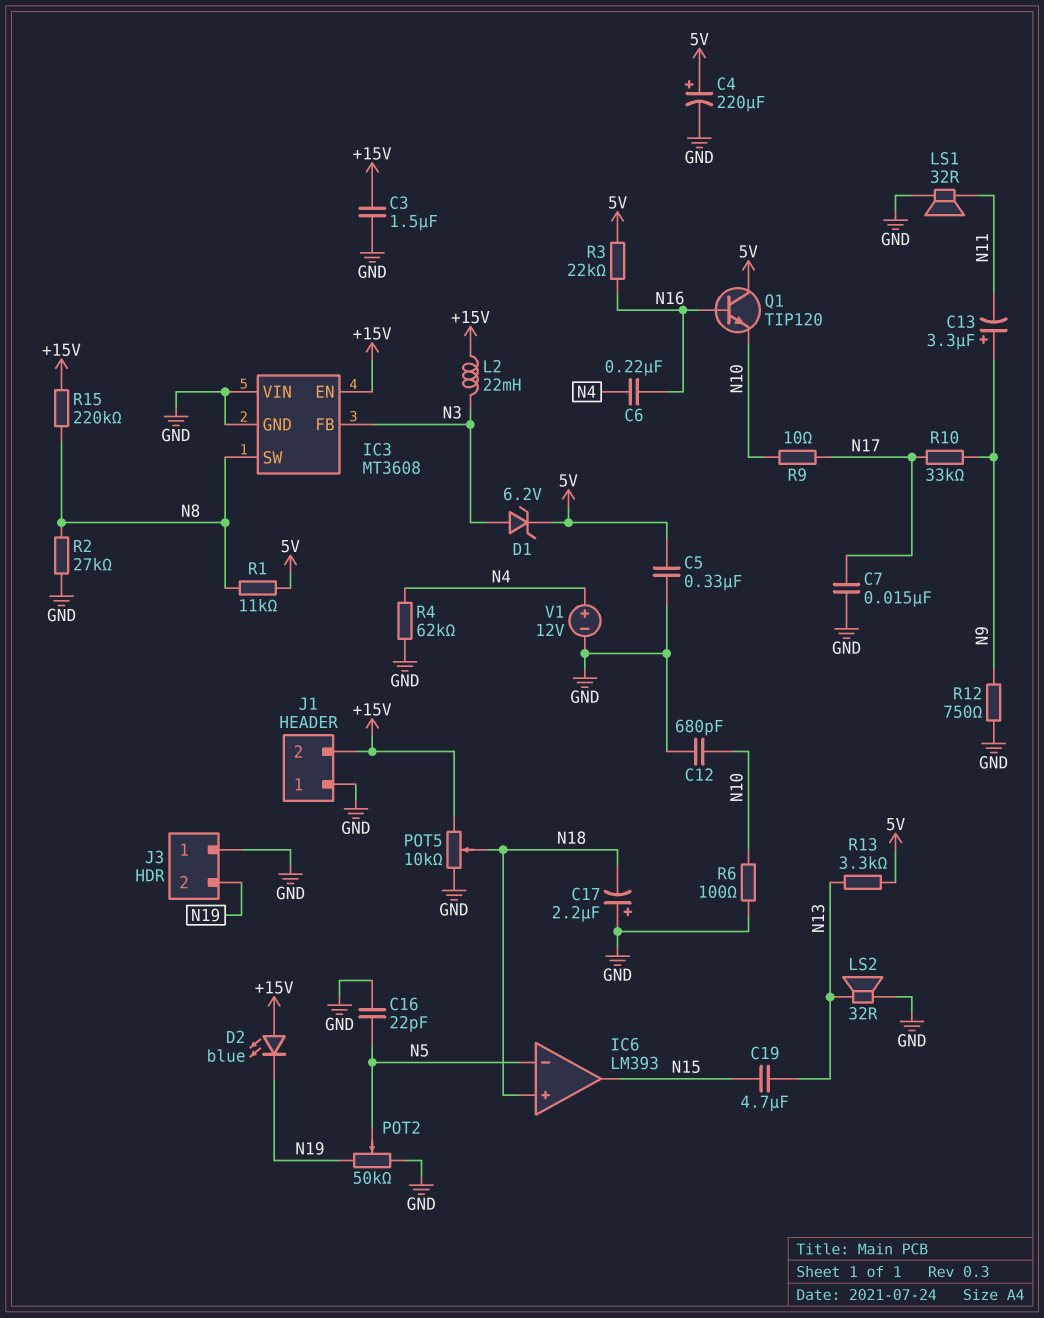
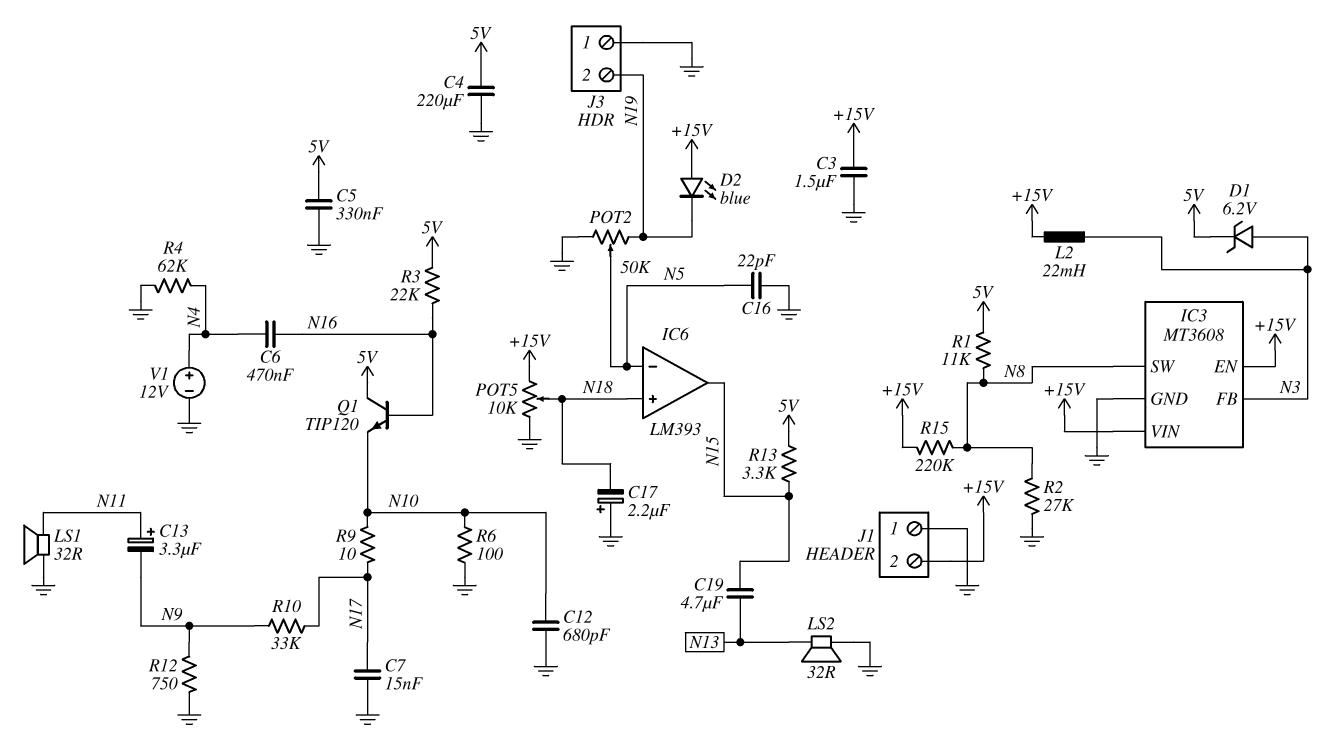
C4: 220uF (plus 5V, minus GND) -> 220uF (5V, GND)
C6: 220nF (N4, N16) -> 470nF (N4, N16)
C13: 3.3uF (plus N9, minus N11) -> 3.3uF (plus N11, minus N9)
IC3 pin VIN: GND -> +15V
R13: 3.3k (5V, N13) -> 3.3k (5V, N15)

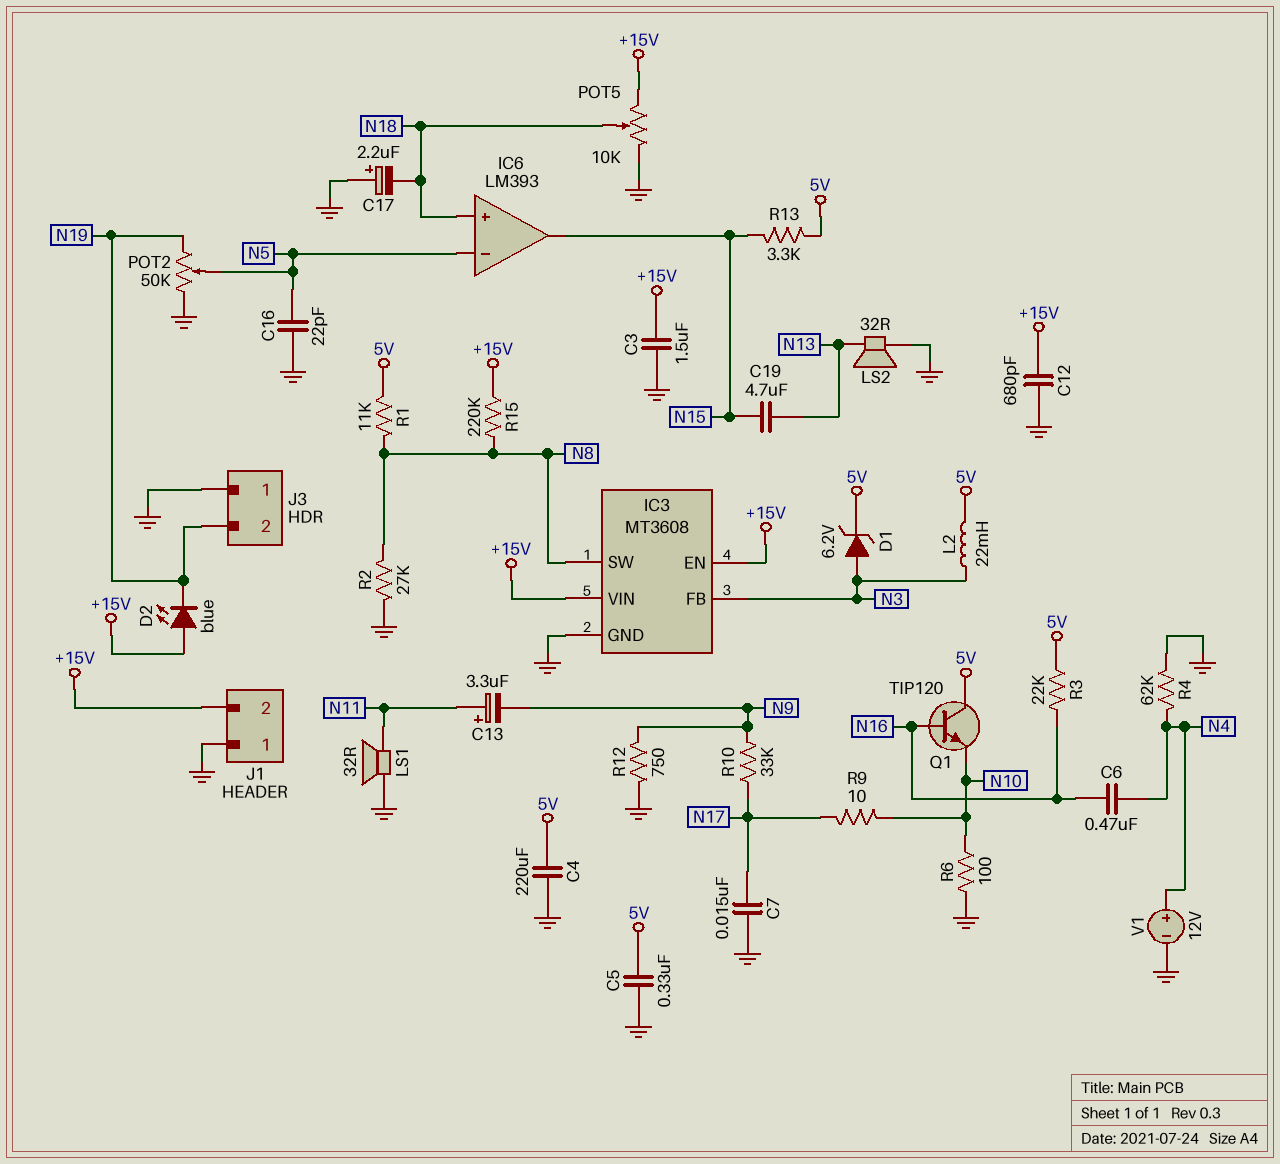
C12: 680pF (GND, N10) -> 680pF (+15V, GND)
L2: 22mH (+15V, N3) -> 22mH (5V, N3)

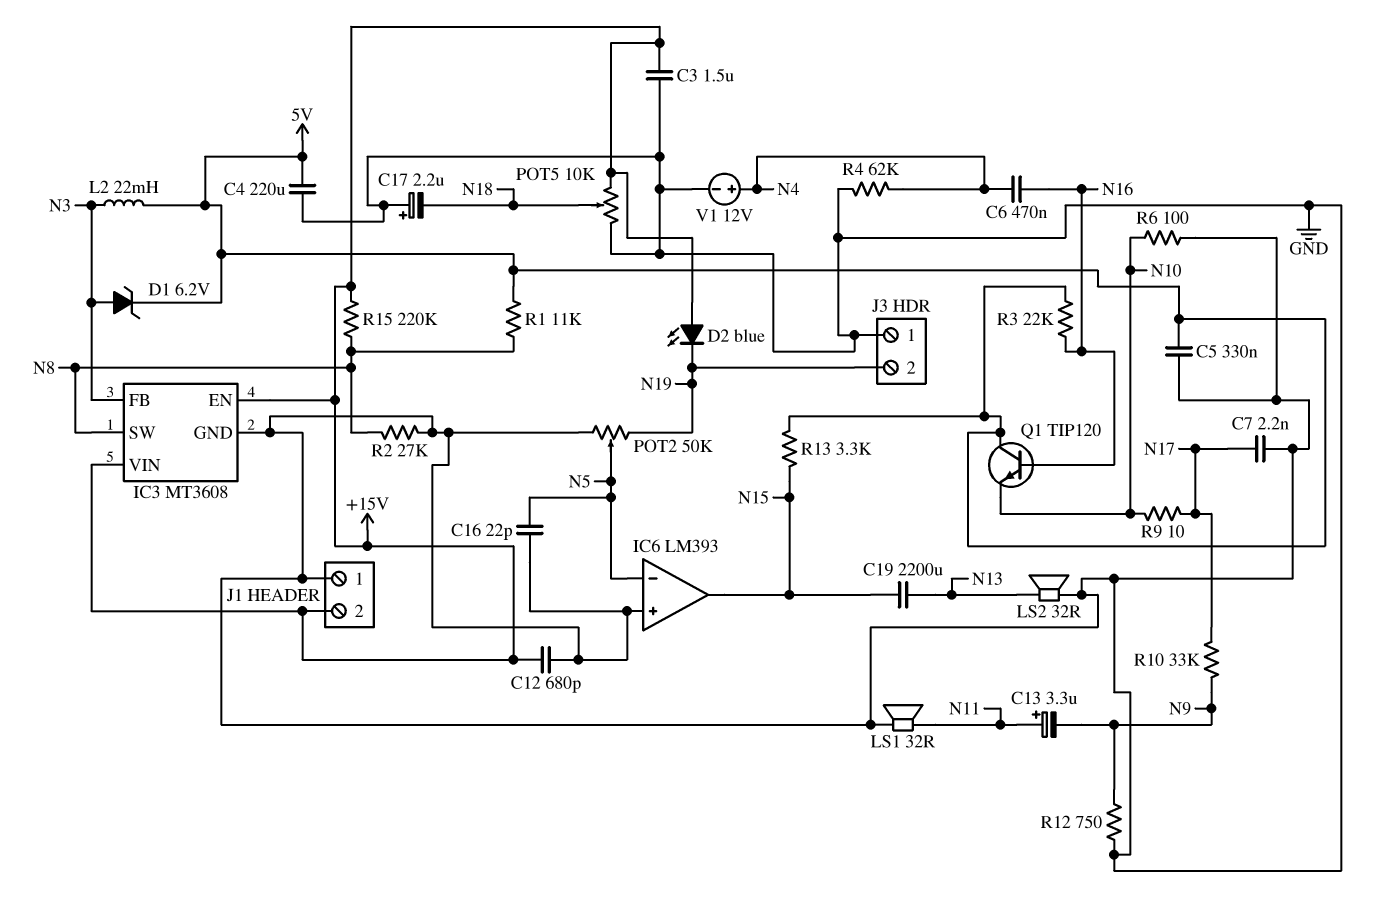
C7: 15nF (GND, N17) -> 2.2nF (GND, N17)
C19: 4.7uF (N13, N15) -> 2200uF (N13, N15)
IC6 pin in+: N18 -> GND

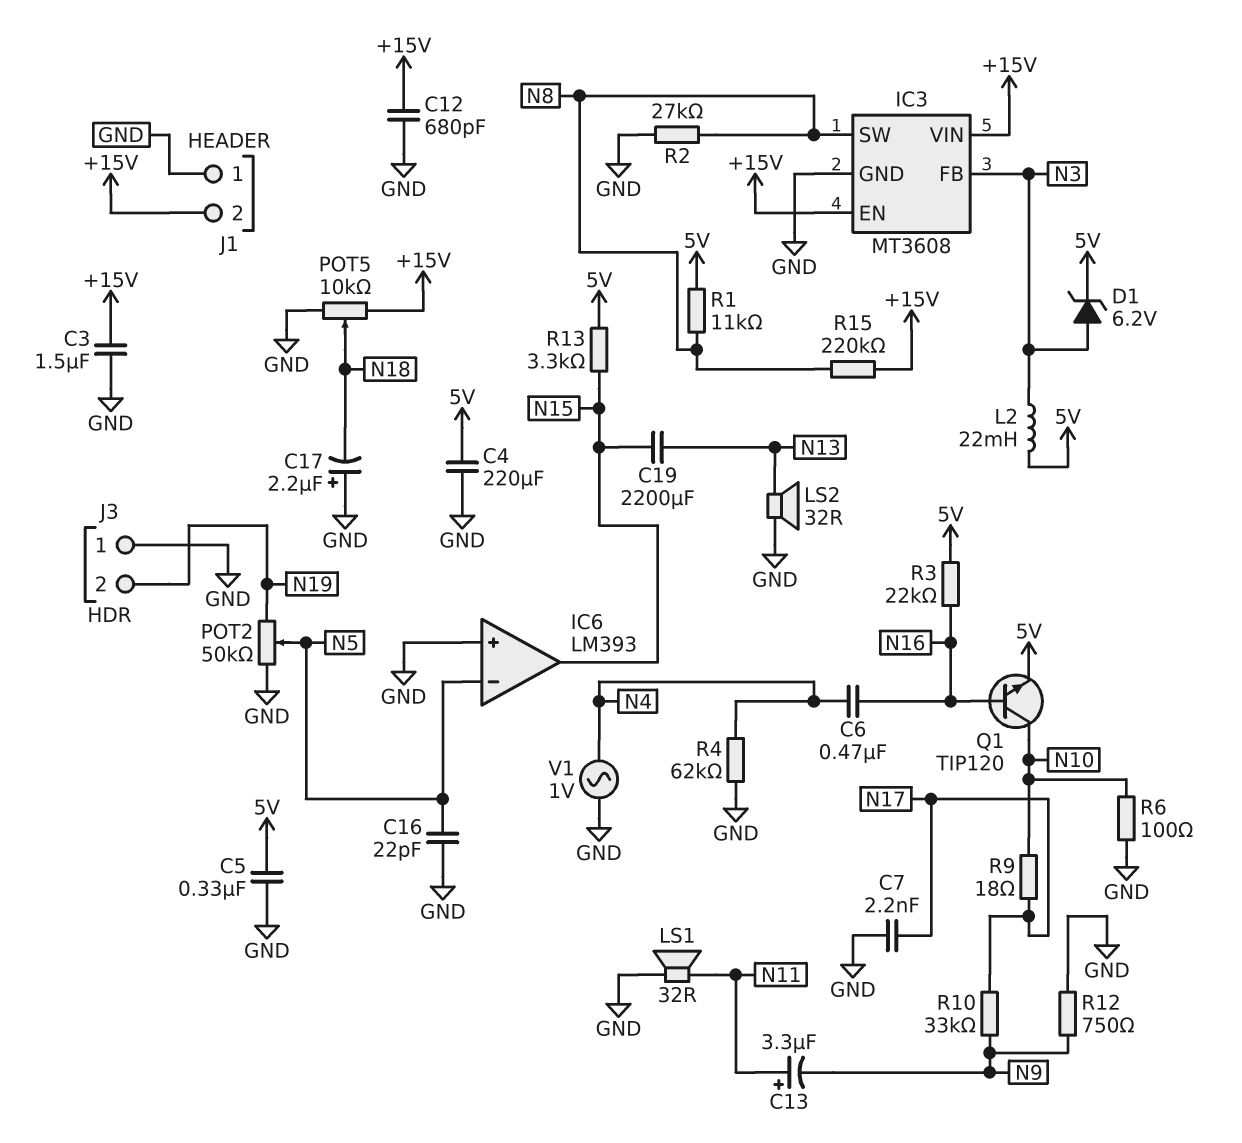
D2: LED blue (A +15V, K N19) -> none
Q1: NPN TIP120 (B N16, C 5V, E N10) -> NPN TIP120 (B N16, C N10, E 5V)
R9: 10 (N10, N17) -> 18 (N10, N17)
V1: 12V (plus N4, minus GND) -> AC 1V (GND, N4)

